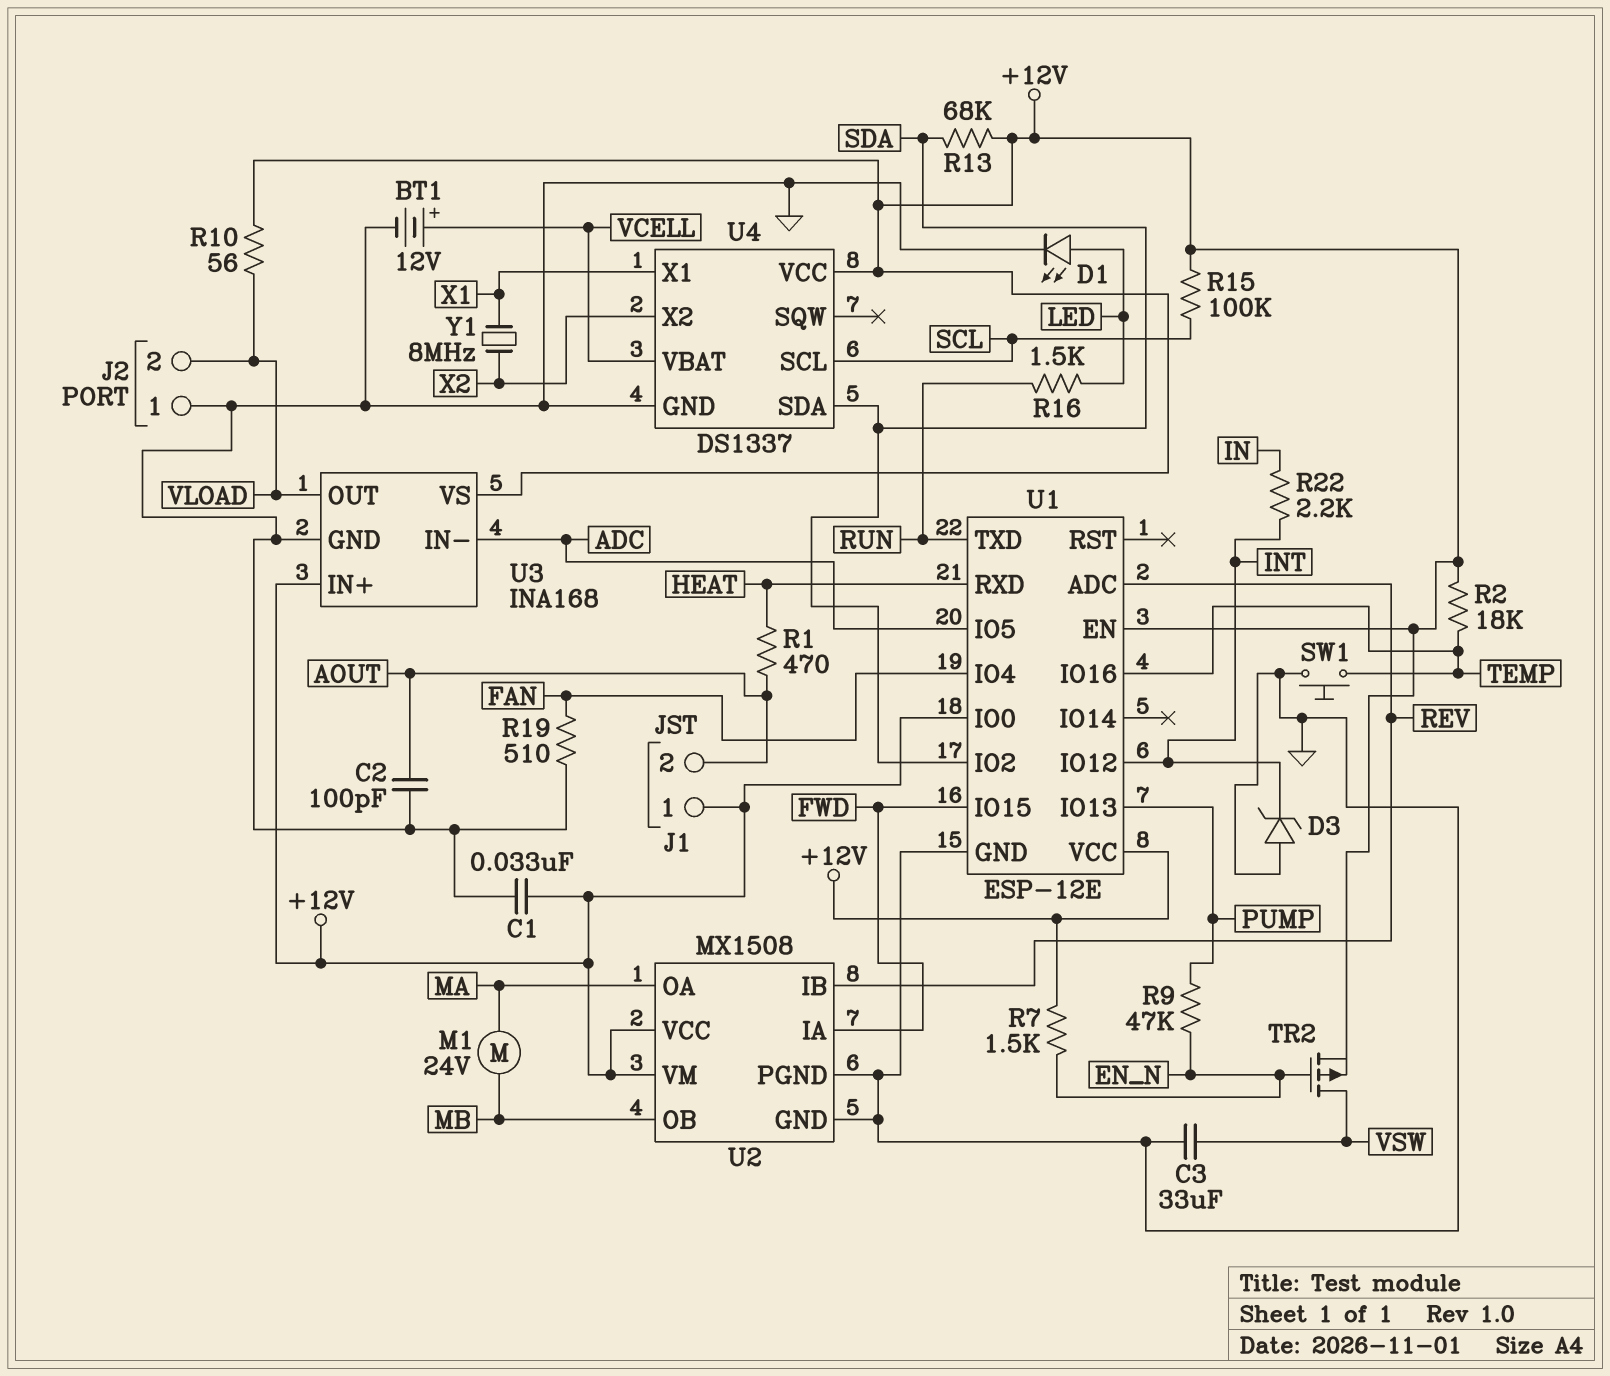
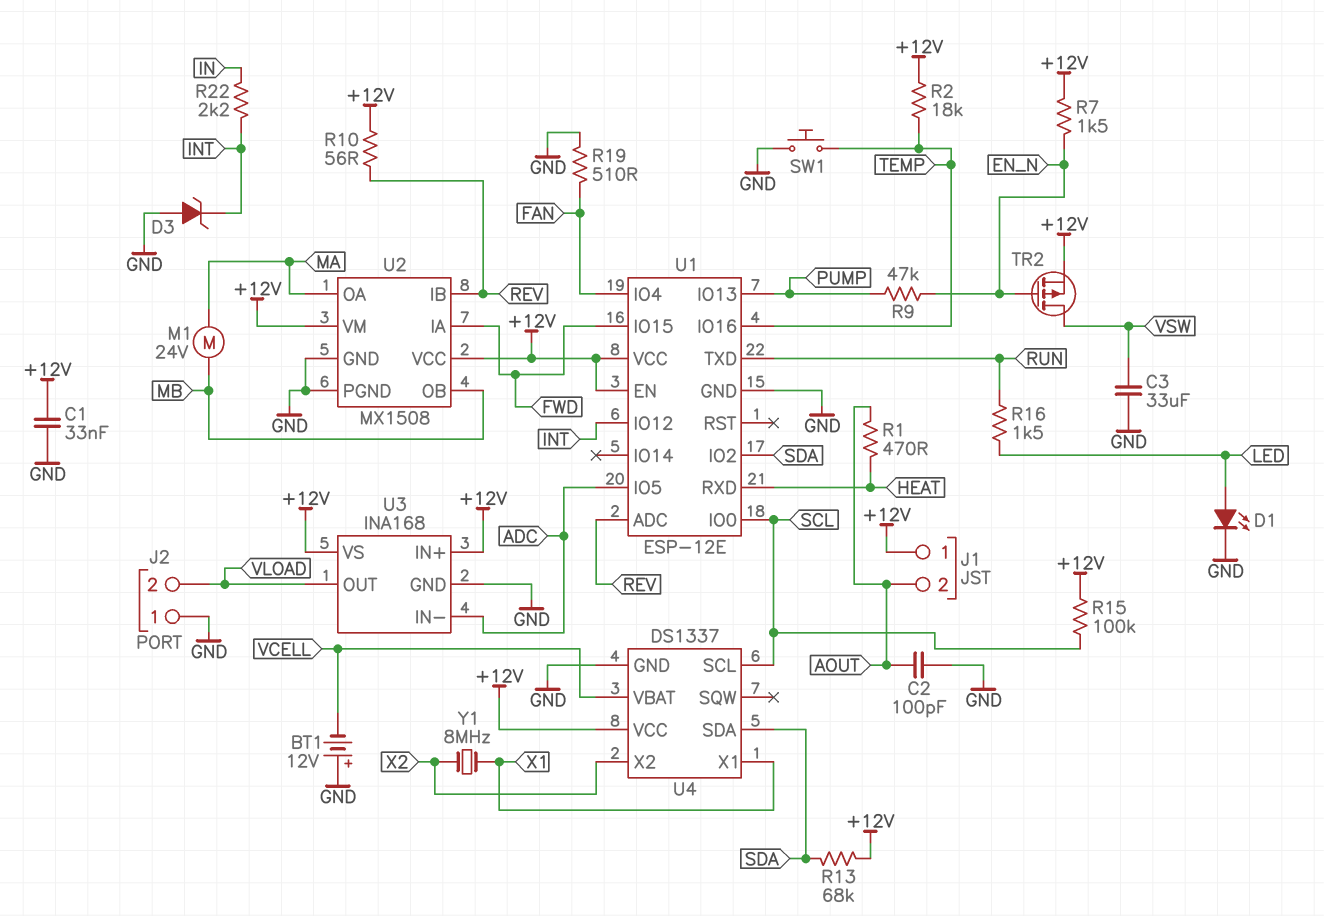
BT1: 12V (plus VCELL, minus GND) -> 12V (plus GND, minus VCELL)
R10: 56 (+12V, VLOAD) -> 56 (+12V, REV)
U1 pin IO0: +12V -> SCL

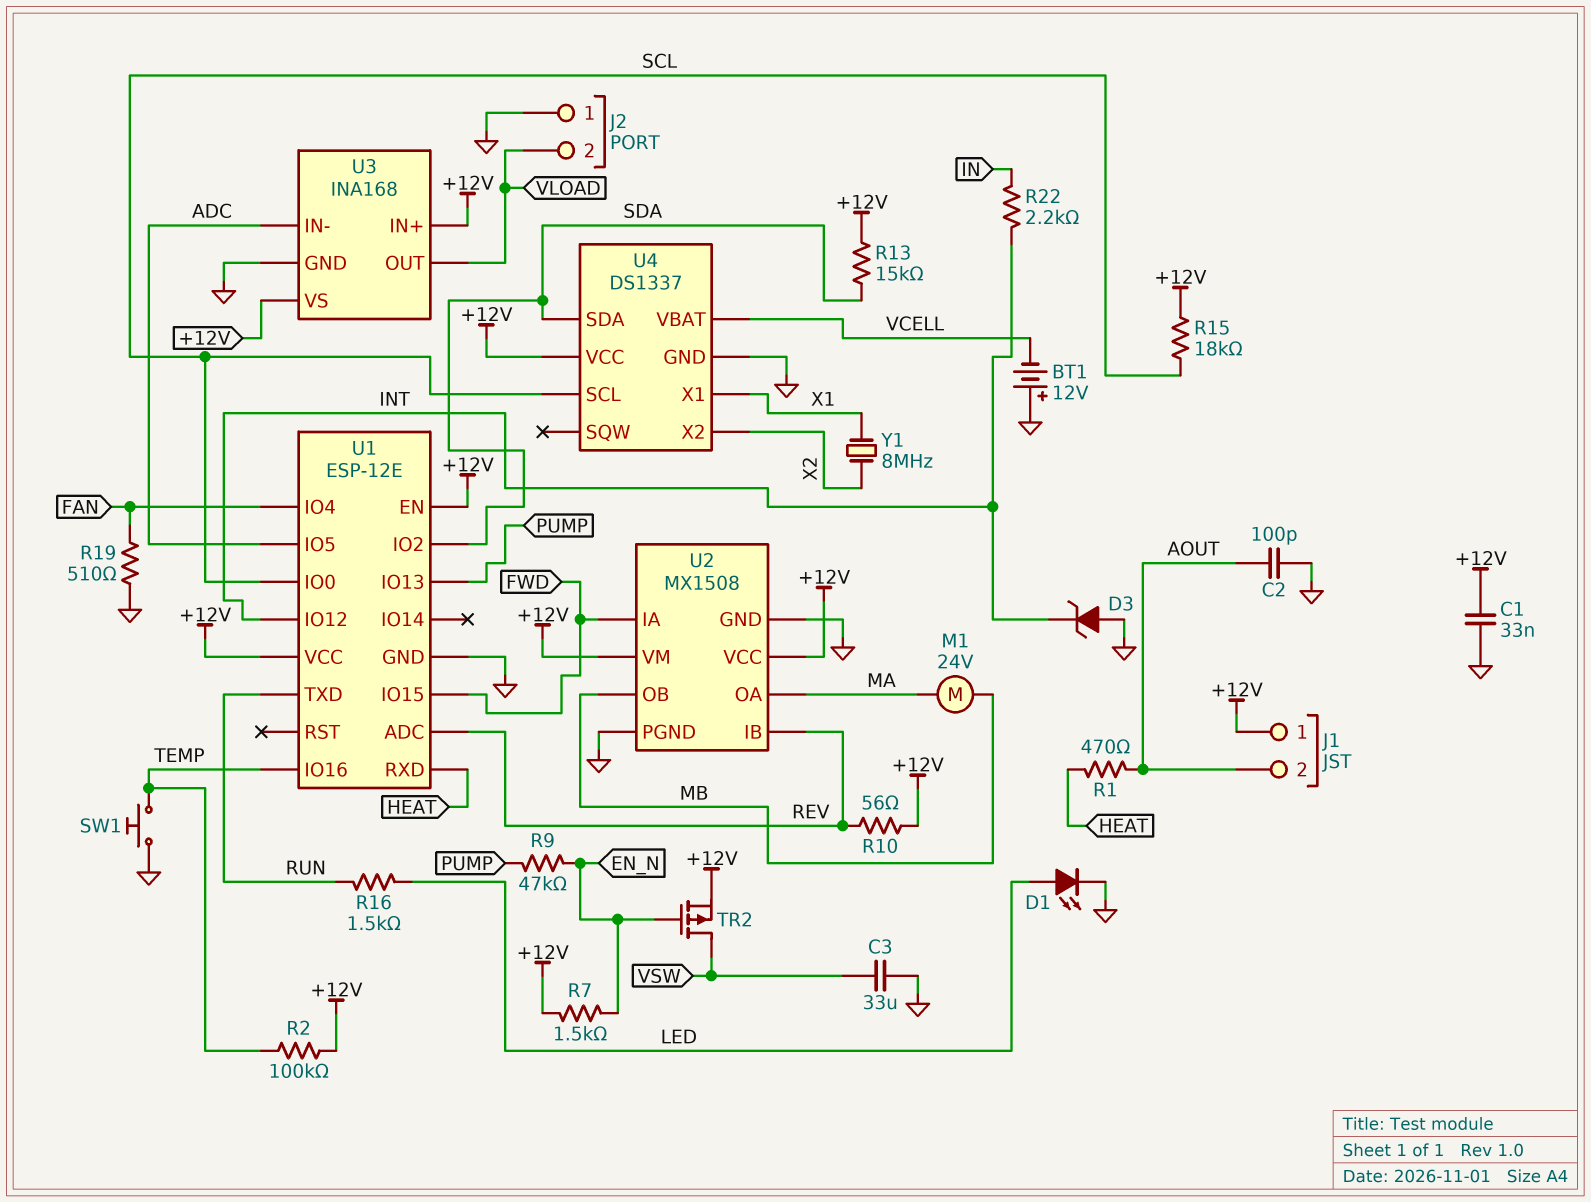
R2: 18k (+12V, TEMP) -> 100k (+12V, TEMP)
R13: 68k (+12V, SDA) -> 15k (+12V, SDA)
R15: 100k (+12V, SCL) -> 18k (+12V, SCL)

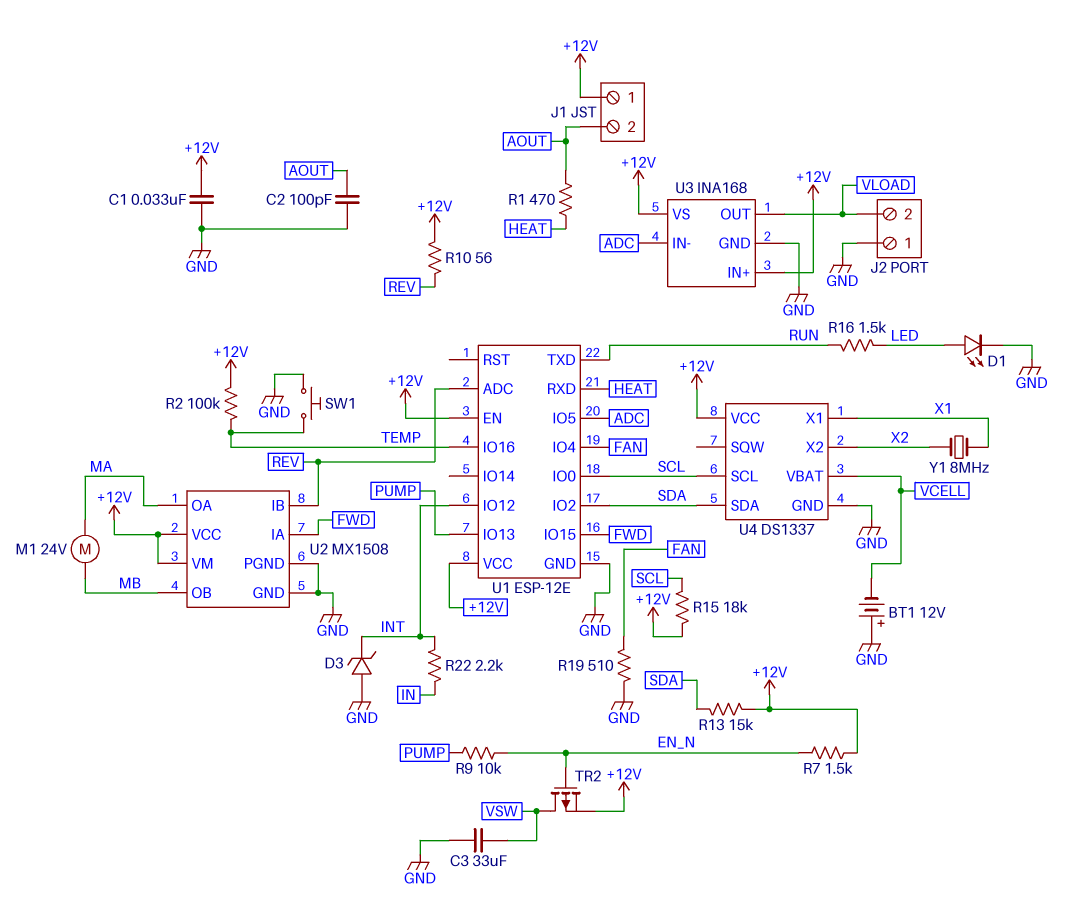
R9: 47k (EN_N, PUMP) -> 10k (EN_N, PUMP)

